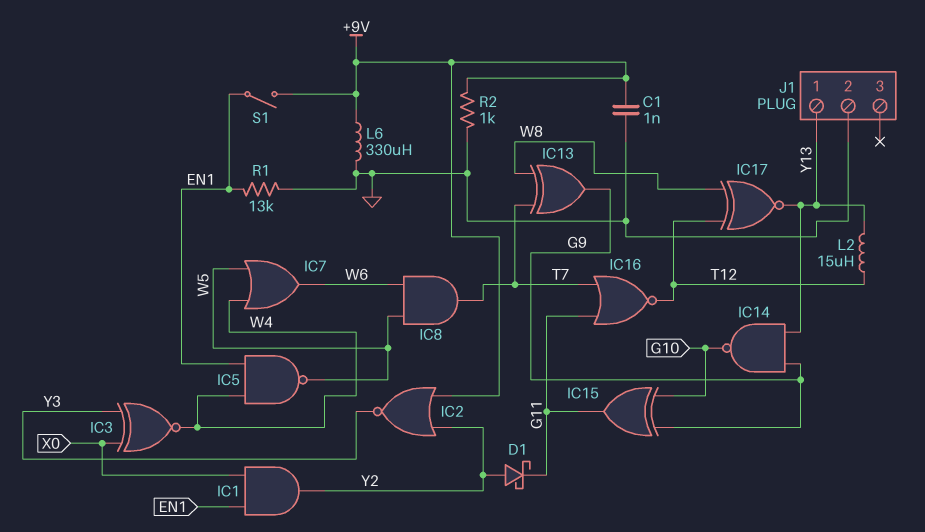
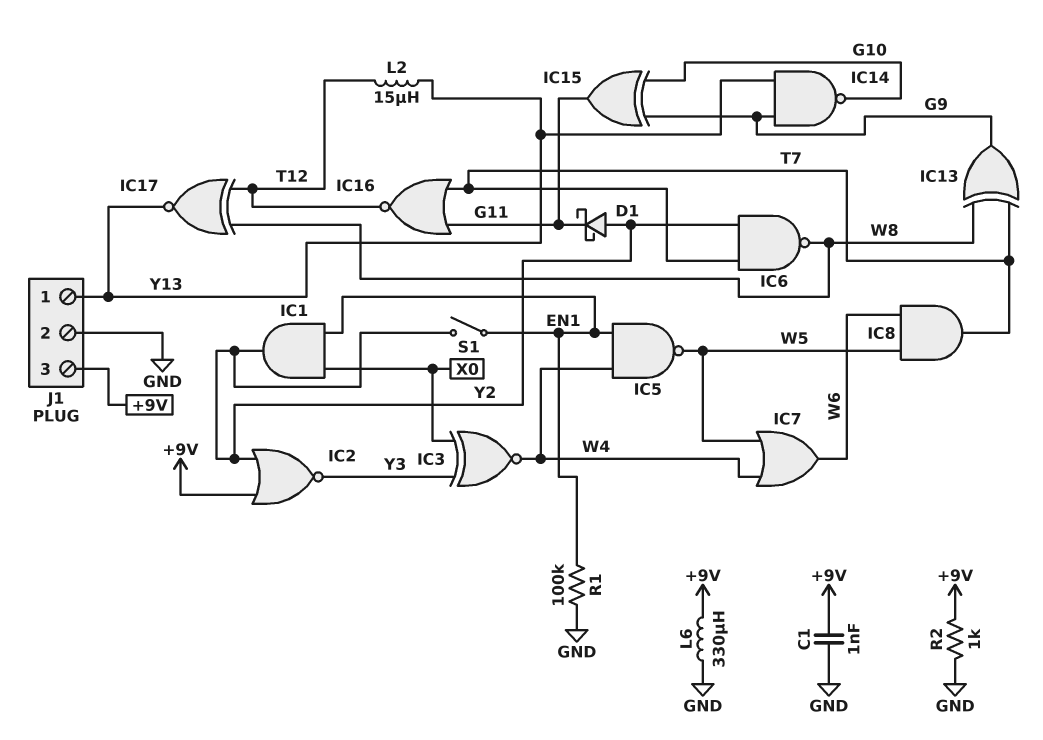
IC6: none -> NAND (in T7, in Y2, out W8)
J1 pin 3: none -> +9V
R1: 13k (EN1, GND) -> 100k (EN1, GND)
S1: switch (+9V, EN1) -> switch (EN1, Y2)

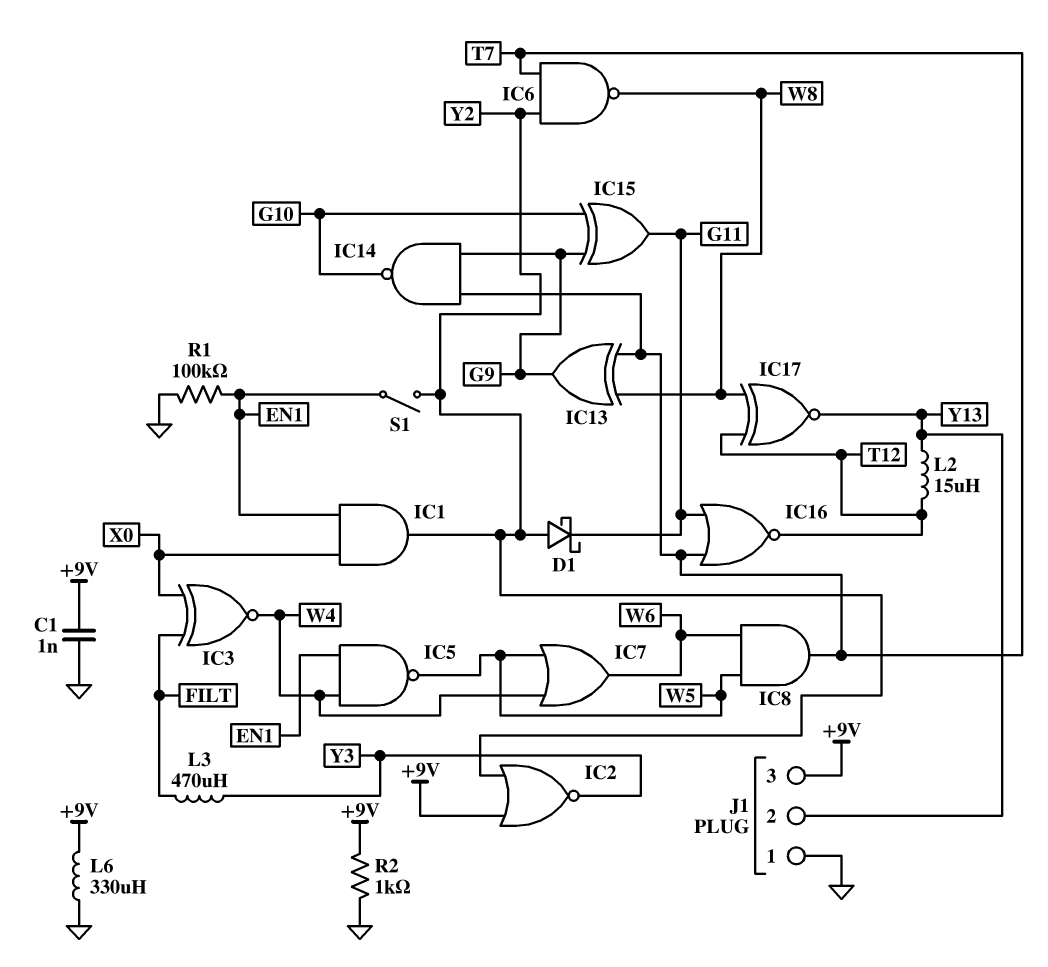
IC3: XNOR (in X0, in Y3, out W4) -> XNOR (in FILT, in X0, out W4)
IC14: NAND (in G9, in Y13, out G10) -> NAND (in G9, in T7, out G10)
J1 pin 1: Y13 -> GND
J1 pin 2: GND -> Y13
L3: none -> 470uH (FILT, Y3)

